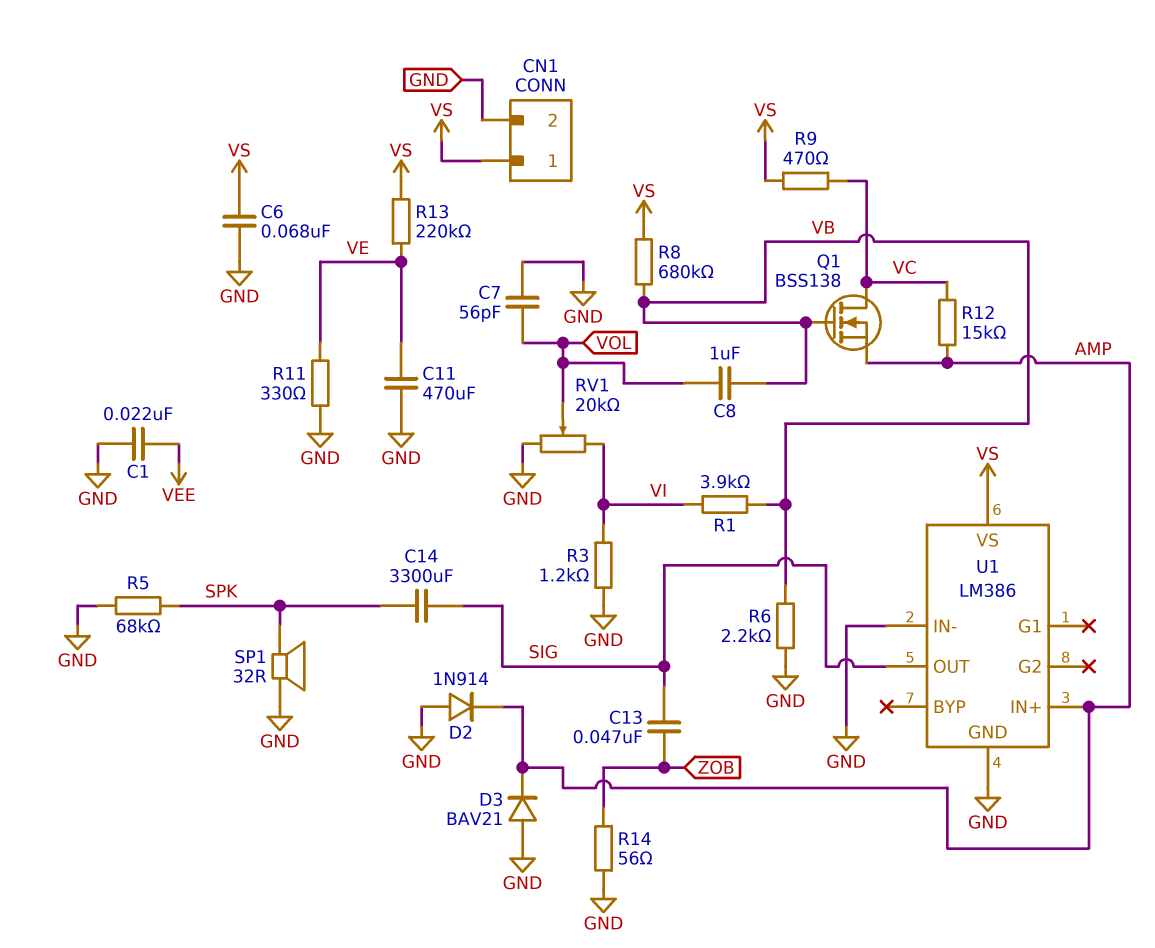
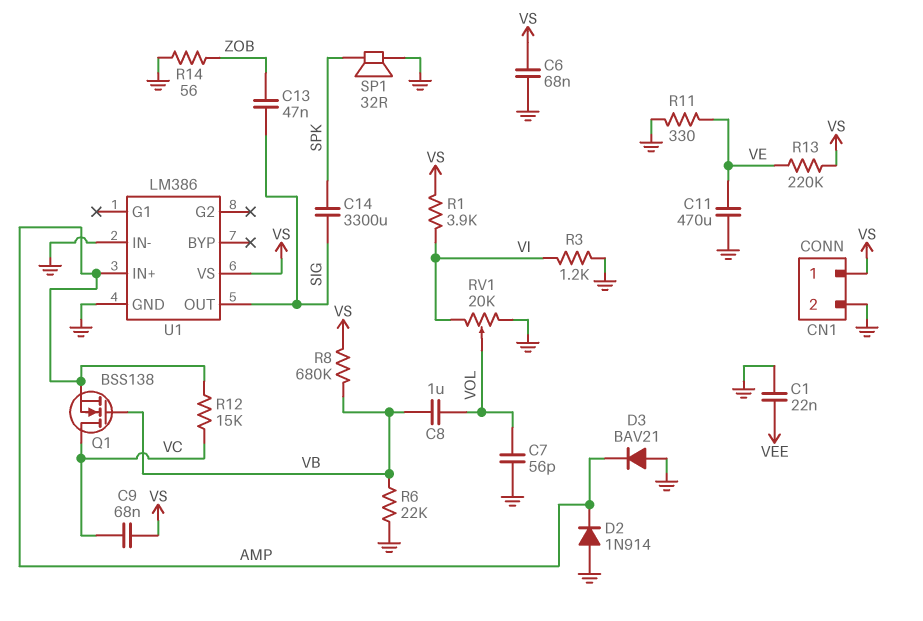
C9: none -> 68nF (VC, VS)
R1: 3.9k (VB, VI) -> 3.9k (VI, VS)
R5: 68k (GND, SPK) -> none
R6: 2.2k (GND, VB) -> 22k (GND, VB)
R9: 470 (VC, VS) -> none

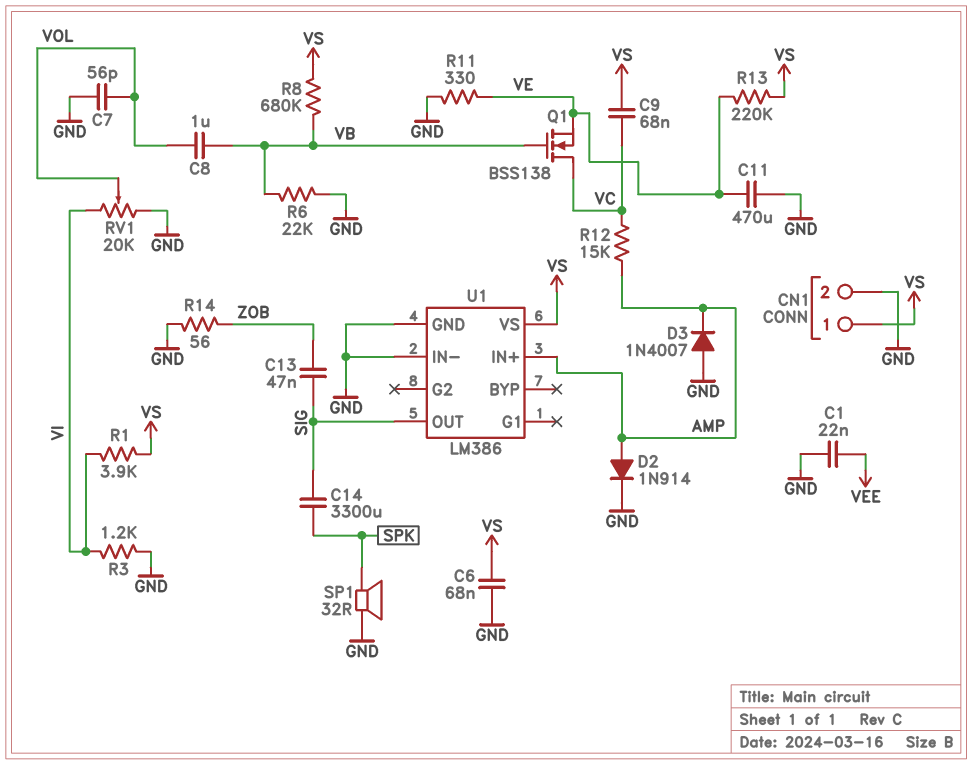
D2: diode 1N914 (A GND, K AMP) -> diode 1N914 (A AMP, K GND)
D3: diode BAV21 (A GND, K AMP) -> diode 1N4007 (A GND, K AMP)
Q1: NMOS BSS138 (G VB, D VC, S AMP) -> NMOS BSS138 (G VB, D VC, S VE)

